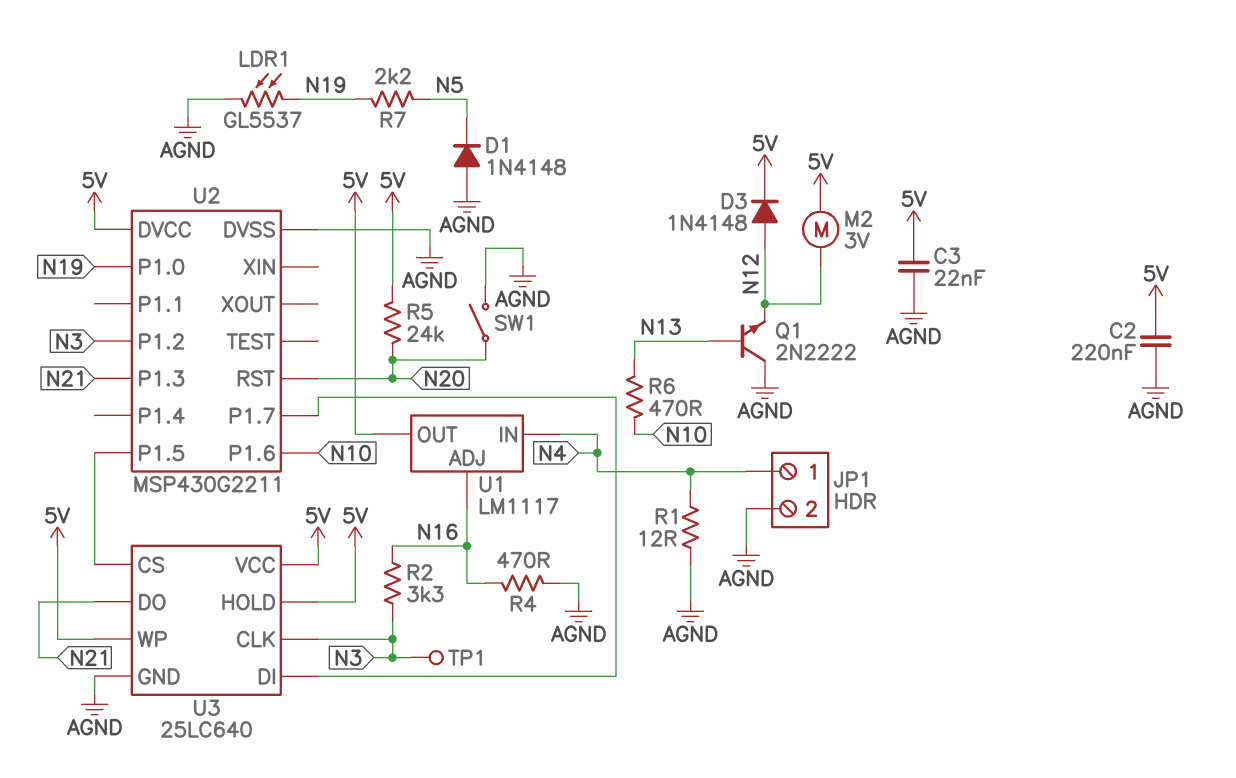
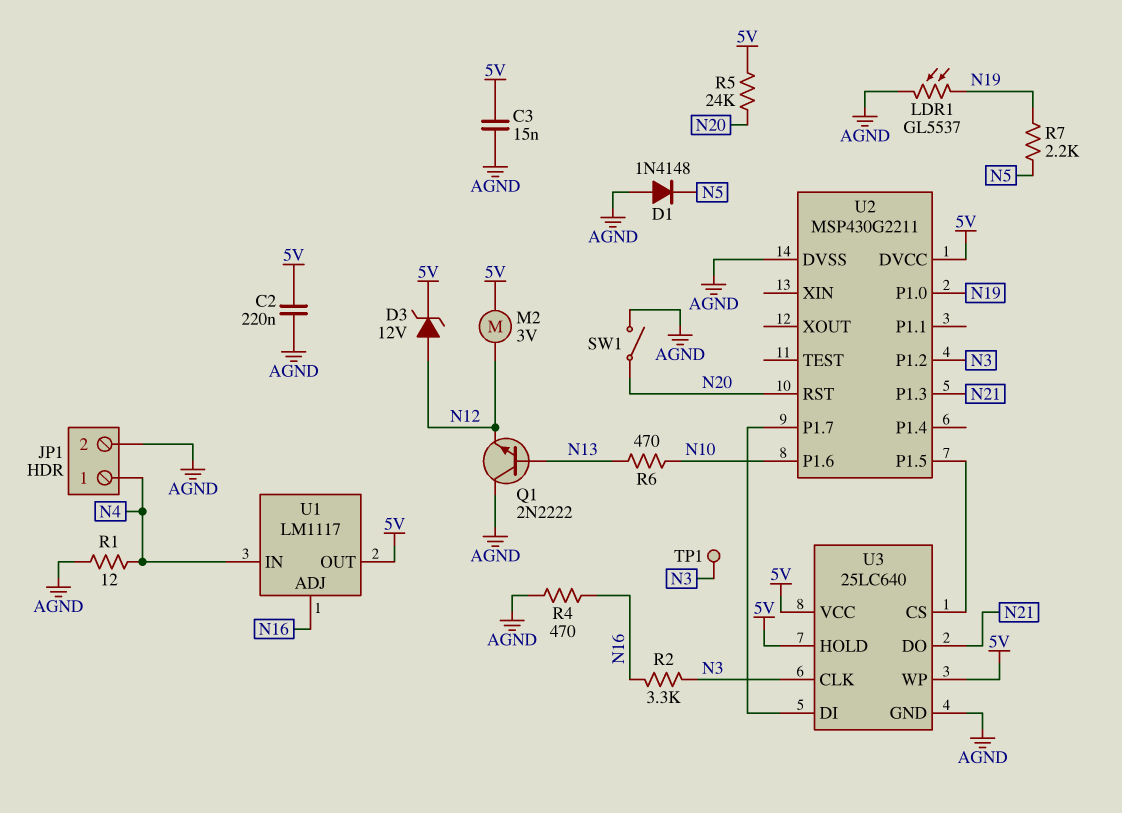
C3: 22nF (5V, AGND) -> 15nF (5V, AGND)
D3: diode 1N4148 (A N12, K 5V) -> zener 12V (A N12, K 5V)

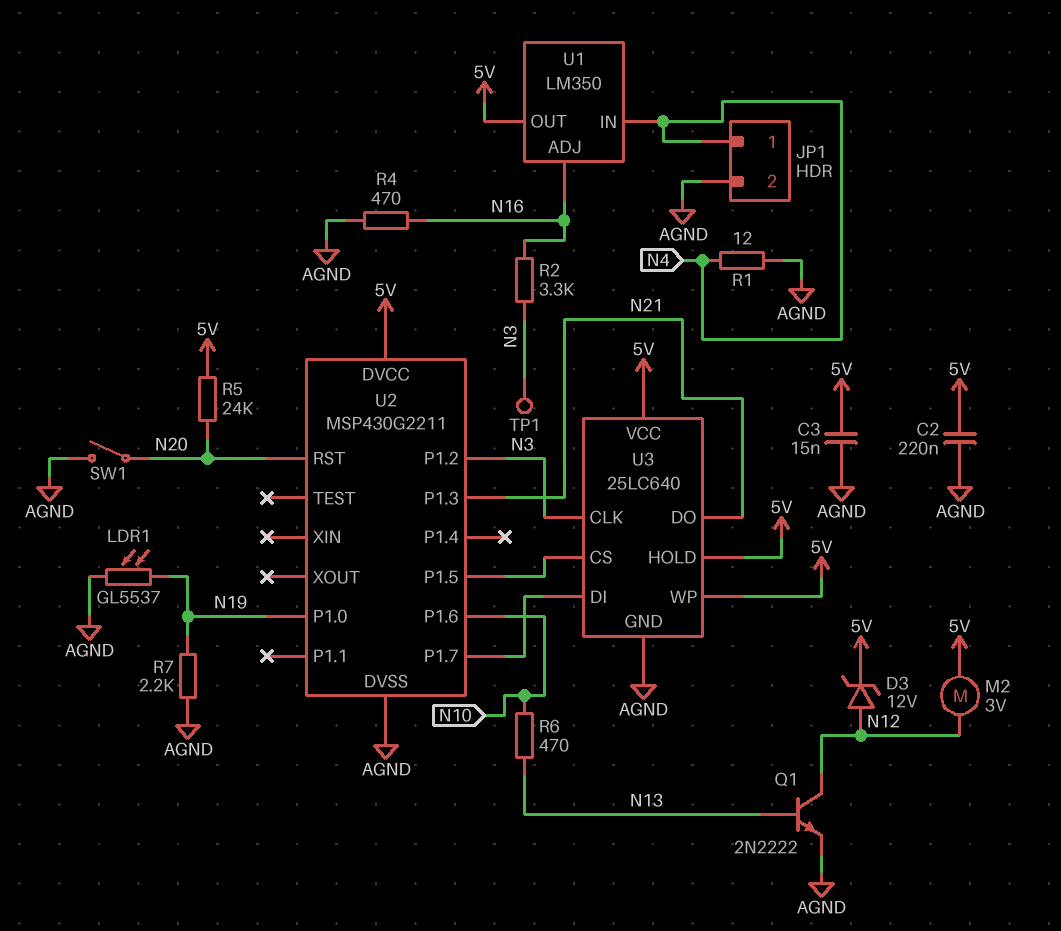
D1: diode 1N4148 (A AGND, K N5) -> none
Q1: NPN 2N2222 (B N13, C AGND, E N12) -> NPN 2N2222 (B N13, C N12, E AGND)
R7: 2.2k (N5, N19) -> 2.2k (AGND, N19)
U1: LM1117 -> LM350

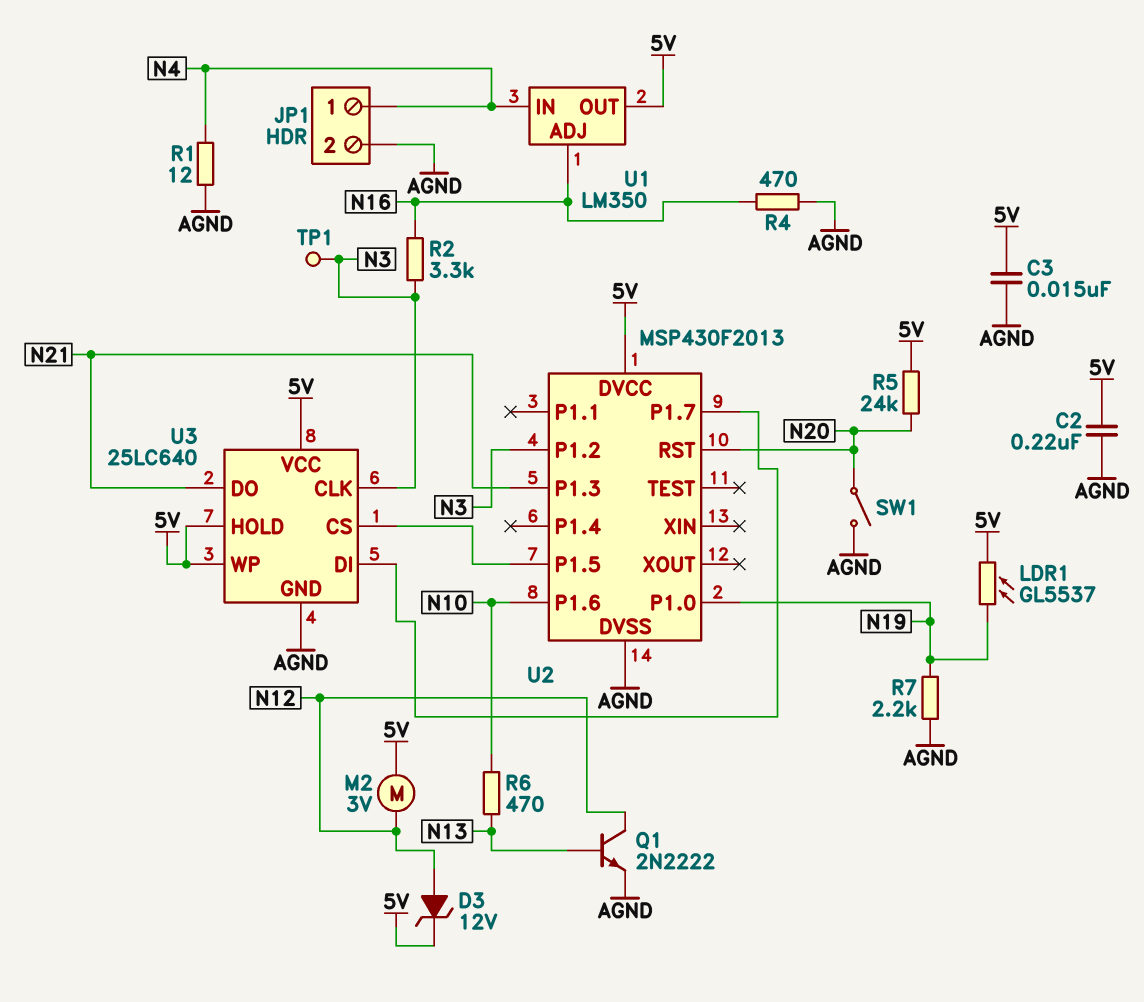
LDR1: GL5537 (AGND, N19) -> GL5537 (5V, N19)
U2: MSP430G2211 -> MSP430F2013

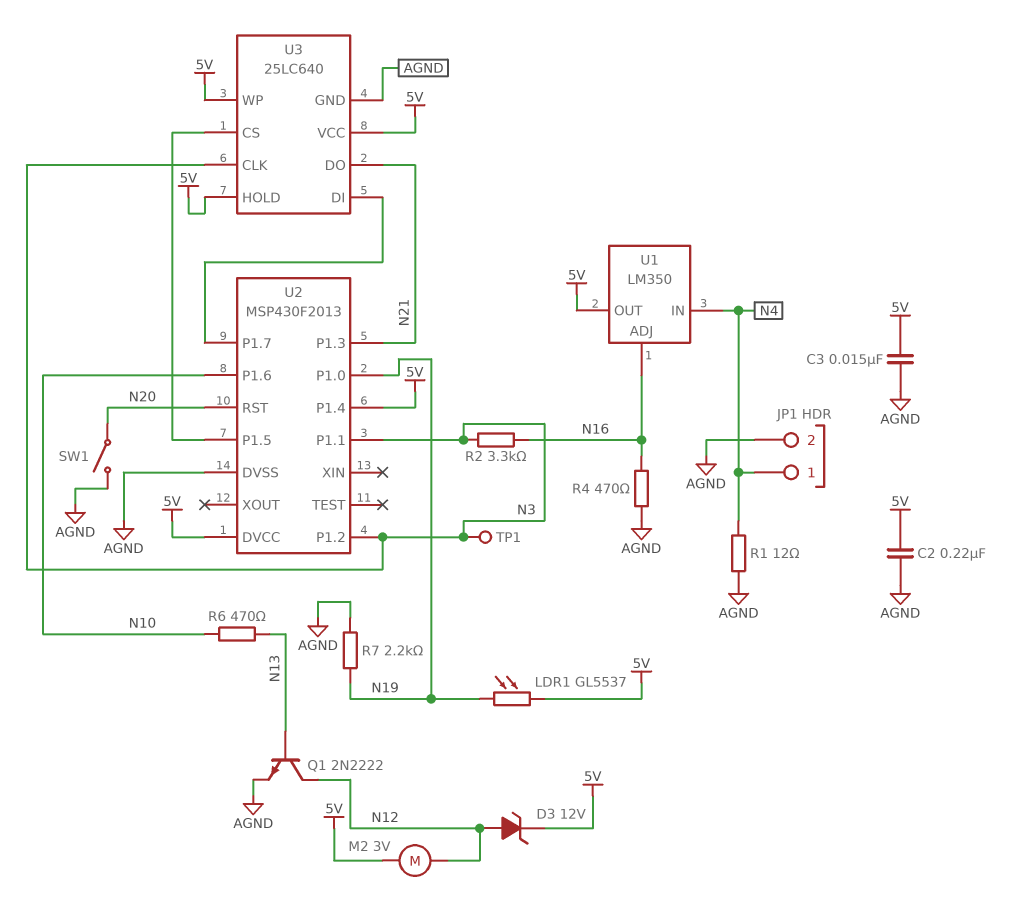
R5: 24k (5V, N20) -> none
U2 pin P1.1: none -> N3
U2 pin P1.4: none -> 5V

